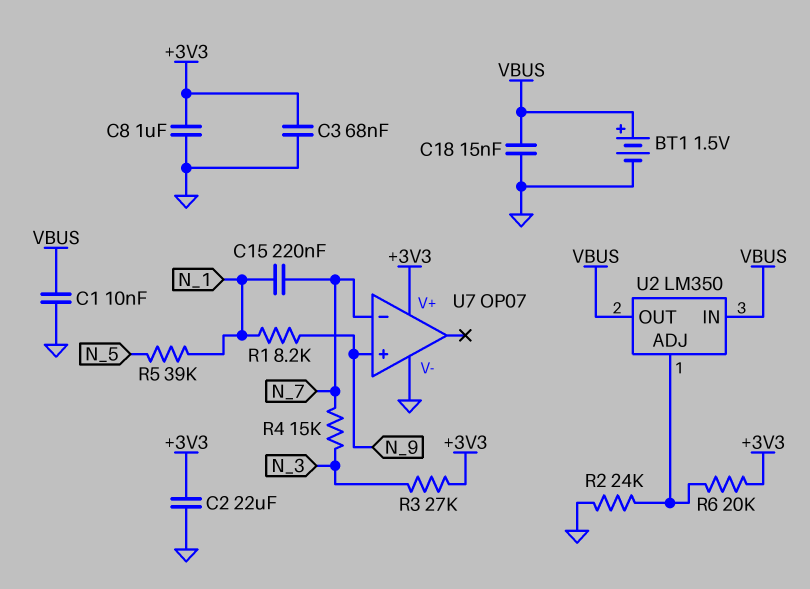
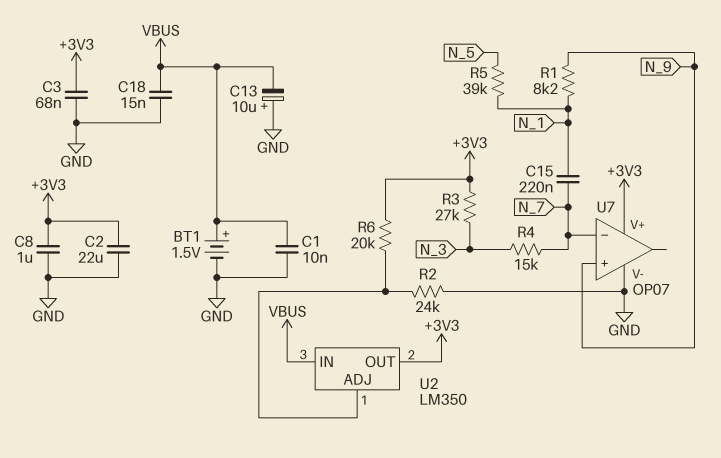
C13: none -> 10uF (plus GND, minus VBUS)
U2 pin OUT: VBUS -> +3V3

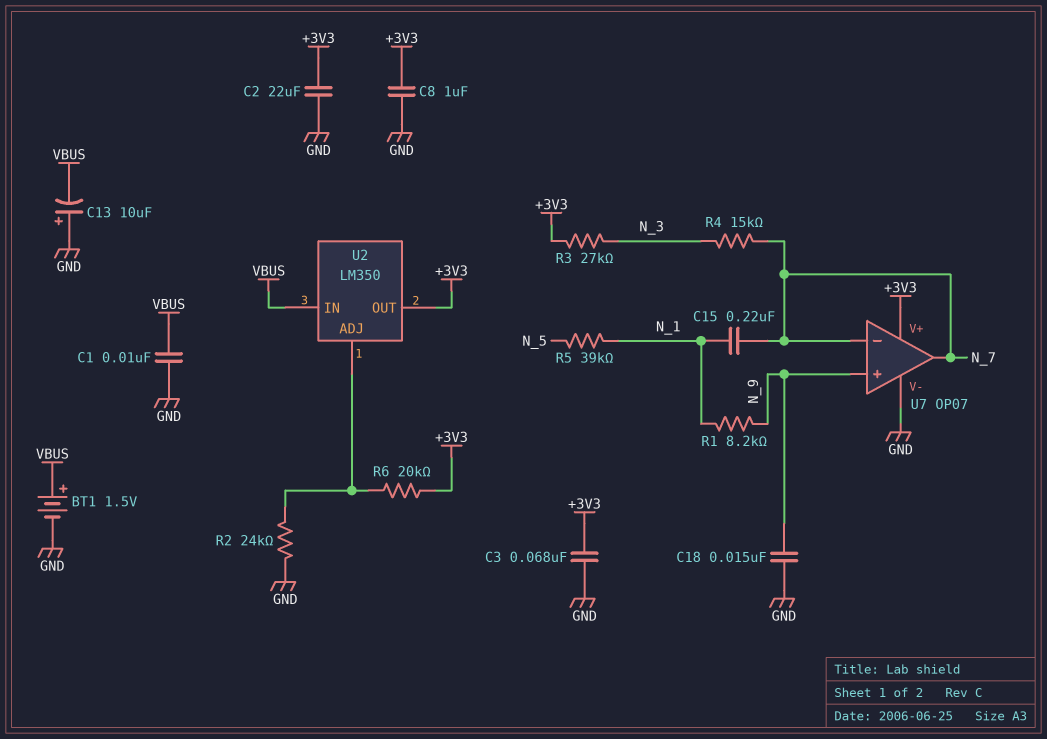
C18: 15nF (GND, VBUS) -> 15nF (GND, N_9)
U7 pin out: none -> N_7

